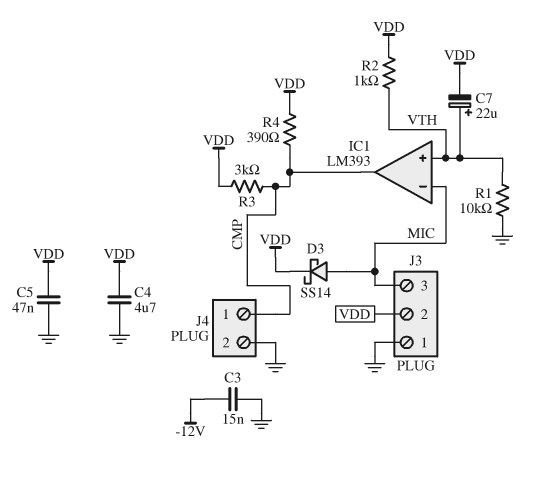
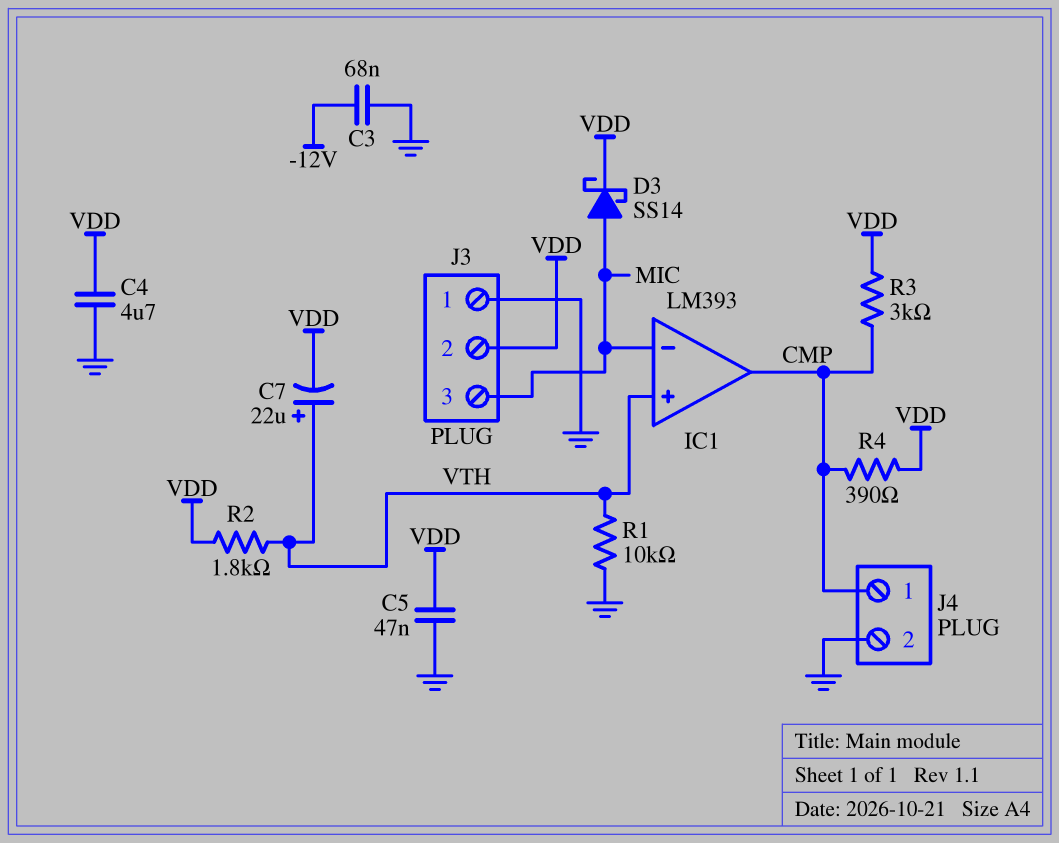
C3: 15nF (-12V, GND) -> 68nF (-12V, GND)
R2: 1k (VDD, VTH) -> 1.8k (VDD, VTH)

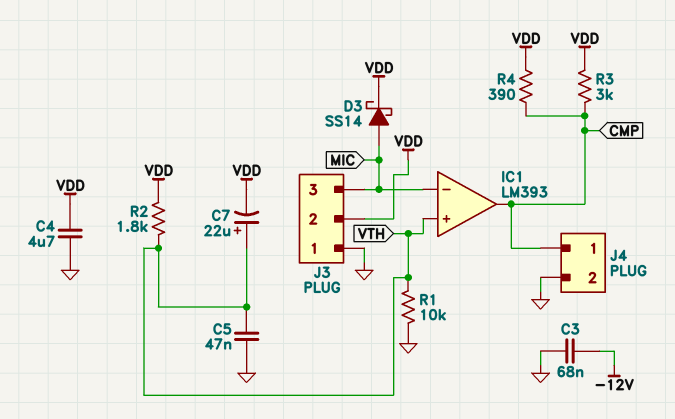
C5: 47nF (GND, VDD) -> 47nF (GND, VTH)

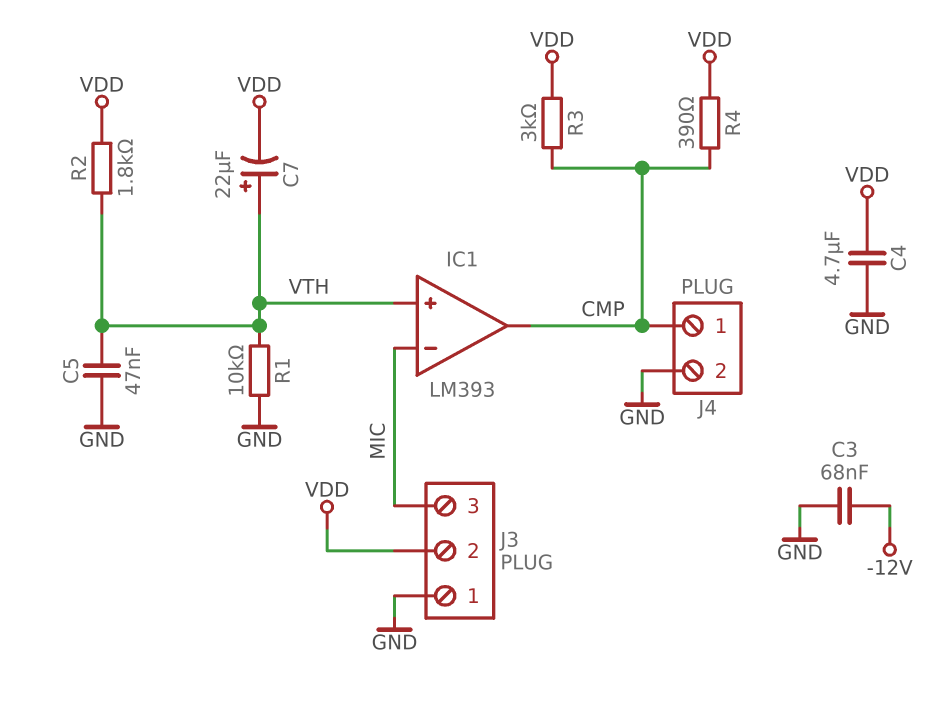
D3: schottky SS14 (A MIC, K VDD) -> none

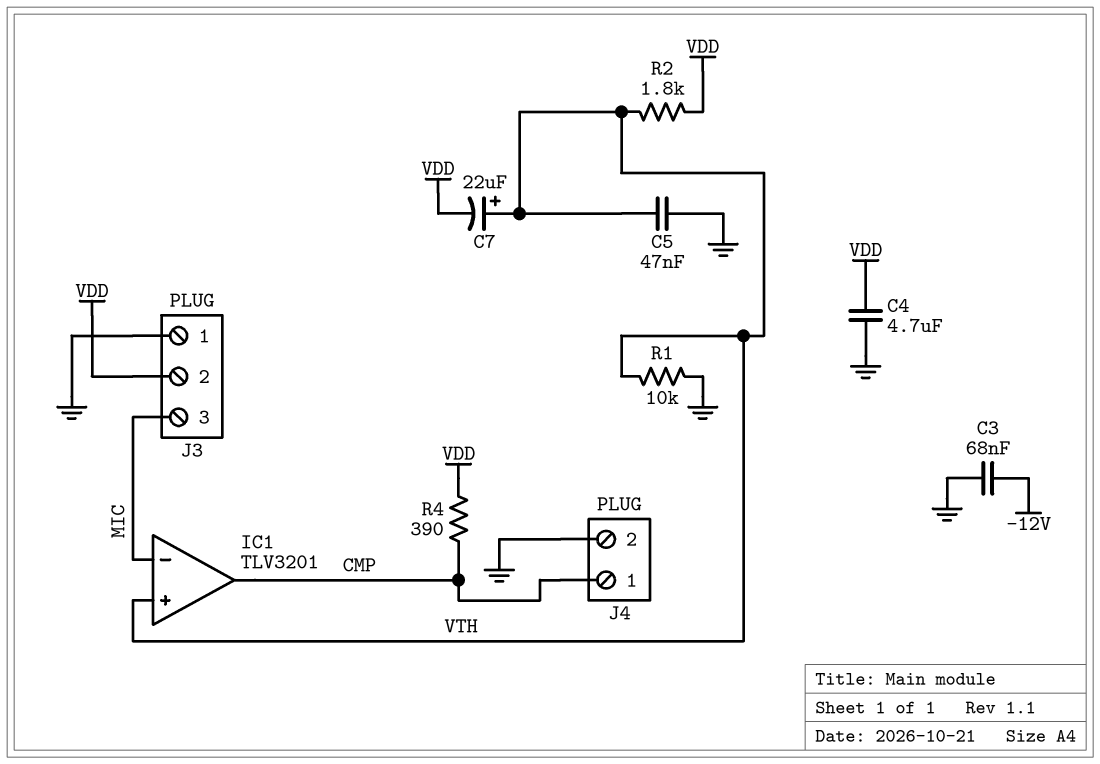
IC1: LM393 -> TLV3201
R3: 3k (CMP, VDD) -> none

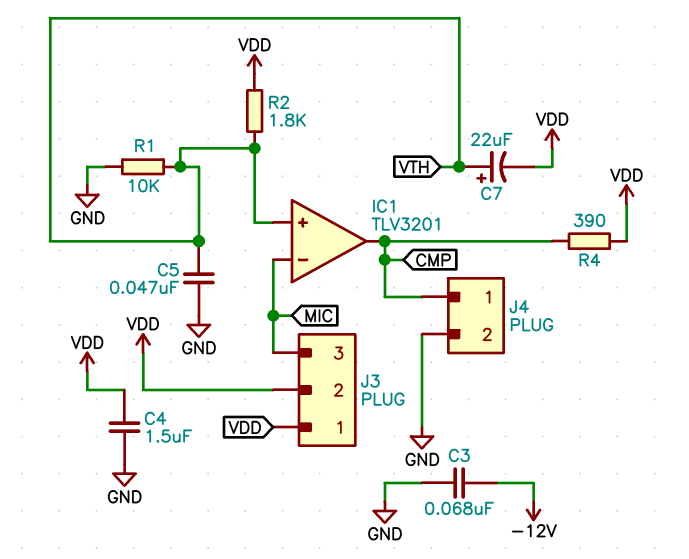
C4: 4.7uF (GND, VDD) -> 1.5uF (GND, VDD)
J3 pin 1: GND -> VDD

